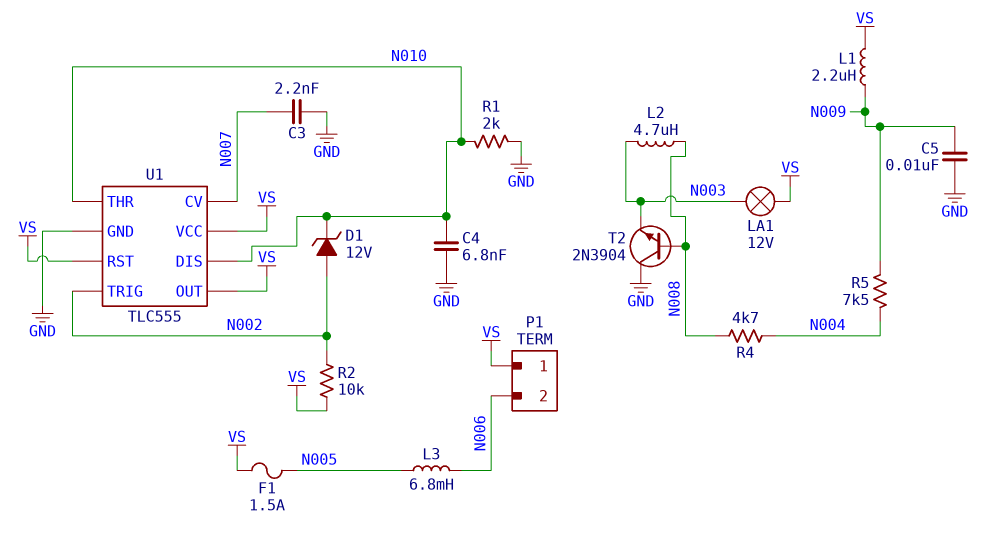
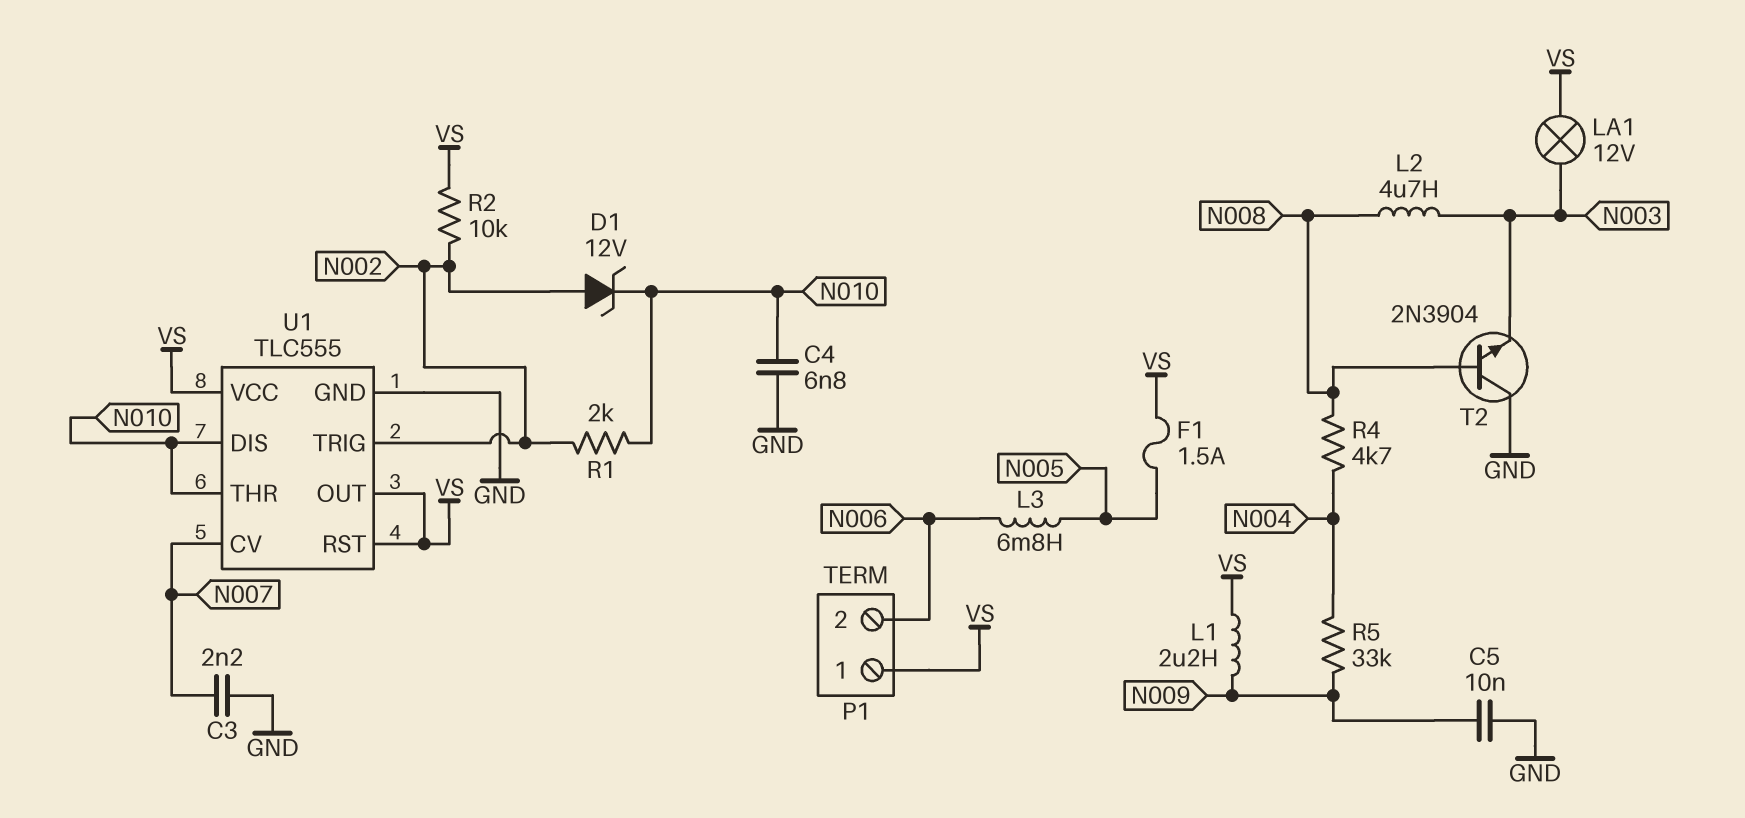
R1: 2k (GND, N010) -> 2k (N002, N010)
R5: 7.5k (N004, N009) -> 33k (N004, N009)

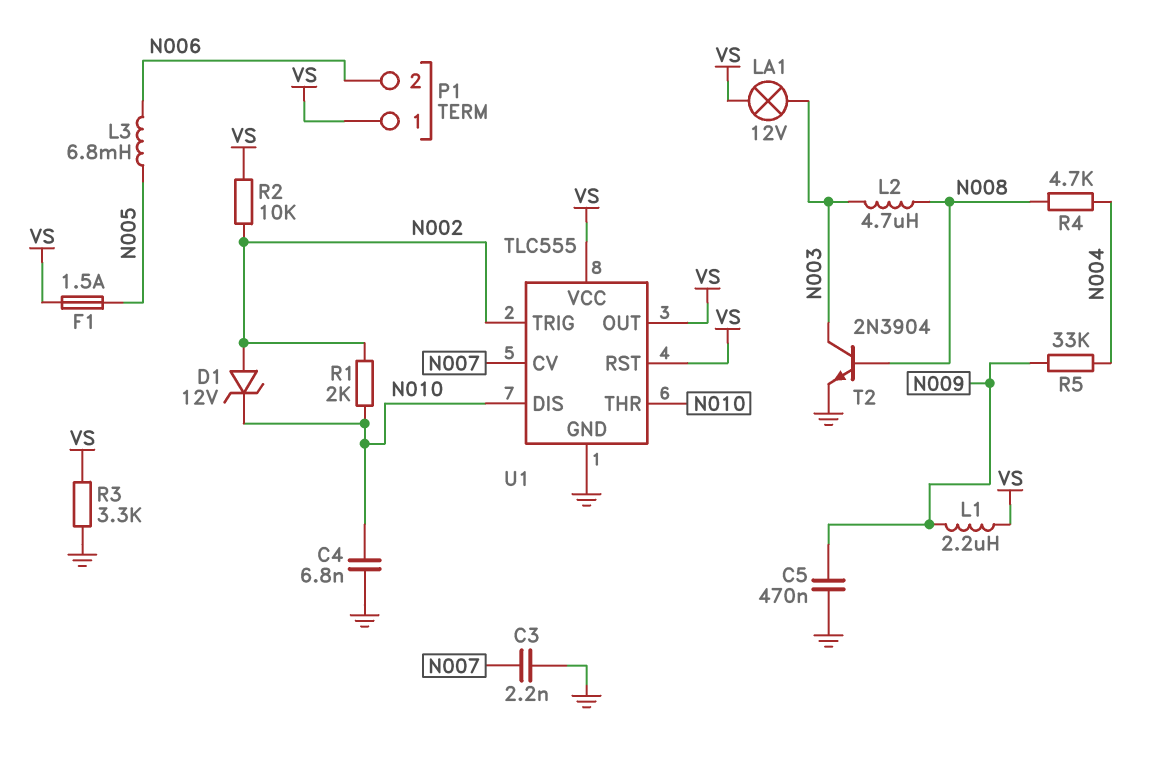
C5: 10nF (GND, N009) -> 470nF (GND, N009)
R3: none -> 3.3k (GND, VS)
T2: NPN 2N3904 (B N008, C GND, E N003) -> NPN 2N3904 (B N008, C N003, E GND)

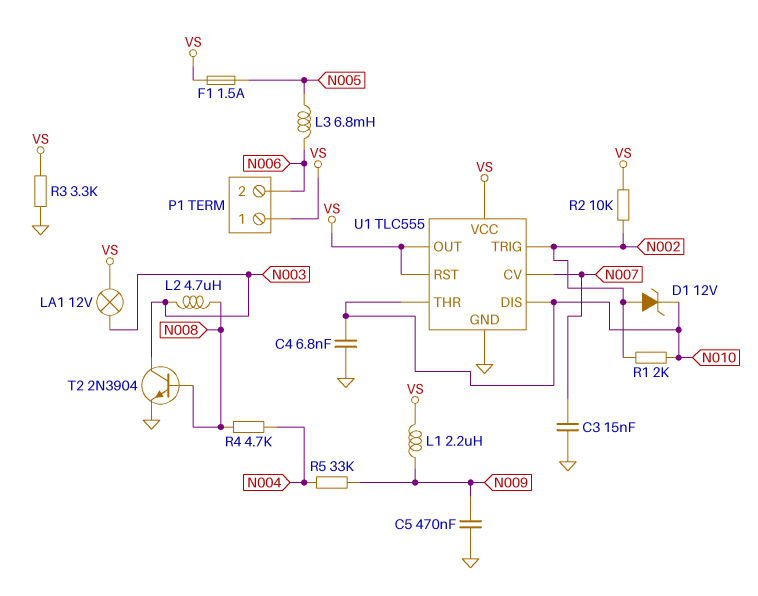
C3: 2.2nF (GND, N007) -> 15nF (GND, N007)

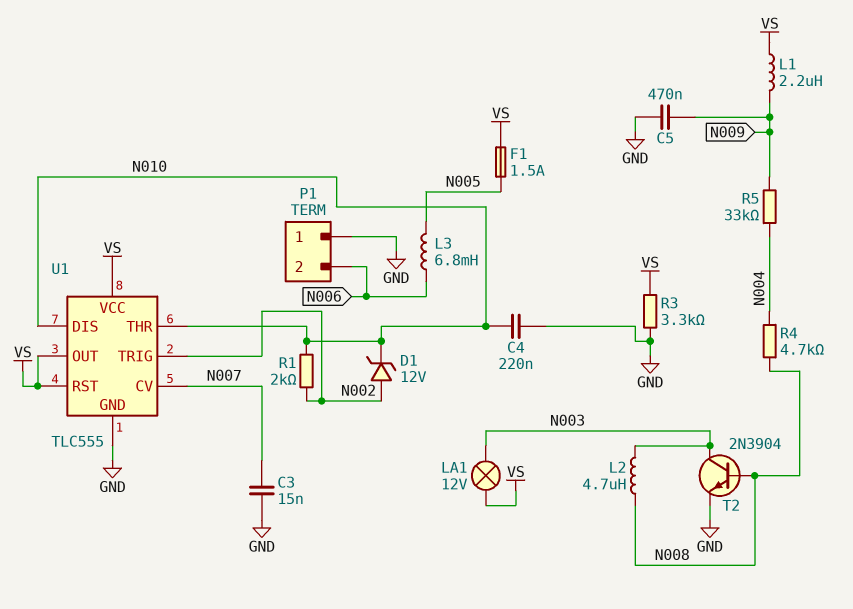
C4: 6.8nF (GND, N010) -> 220nF (GND, N010)
P1 pin 1: VS -> GND
R2: 10k (N002, VS) -> none

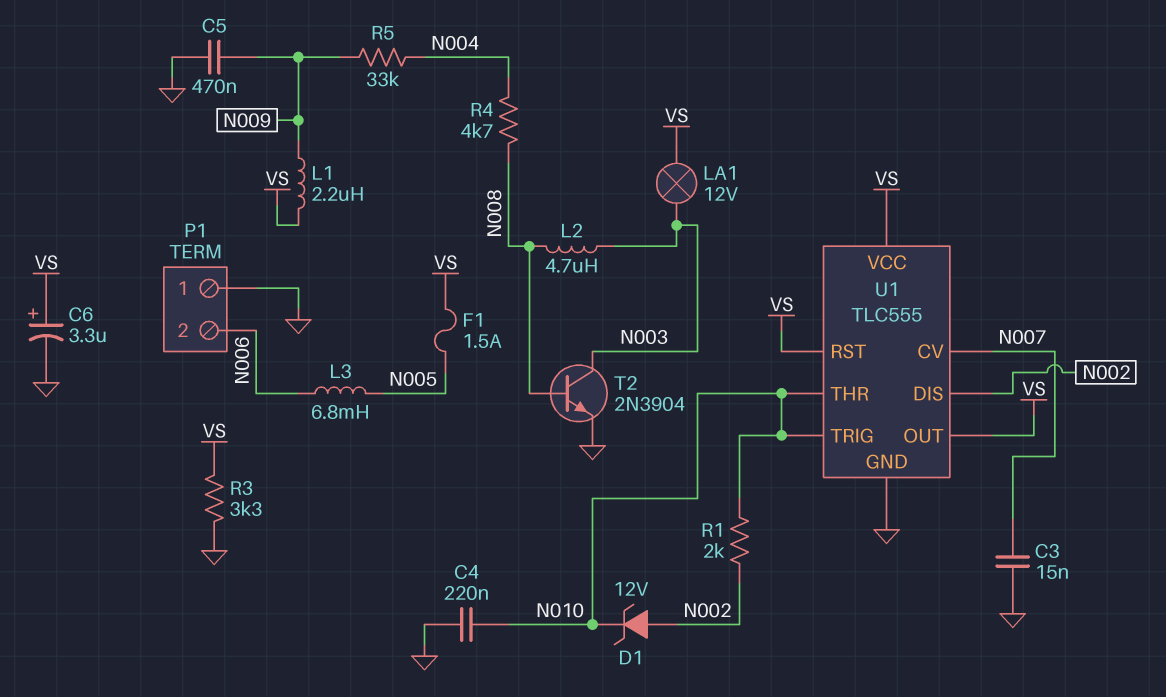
C6: none -> 3.3uF (plus VS, minus GND)
U1 pin DIS: N010 -> N002
U1 pin TRIG: N002 -> N010

